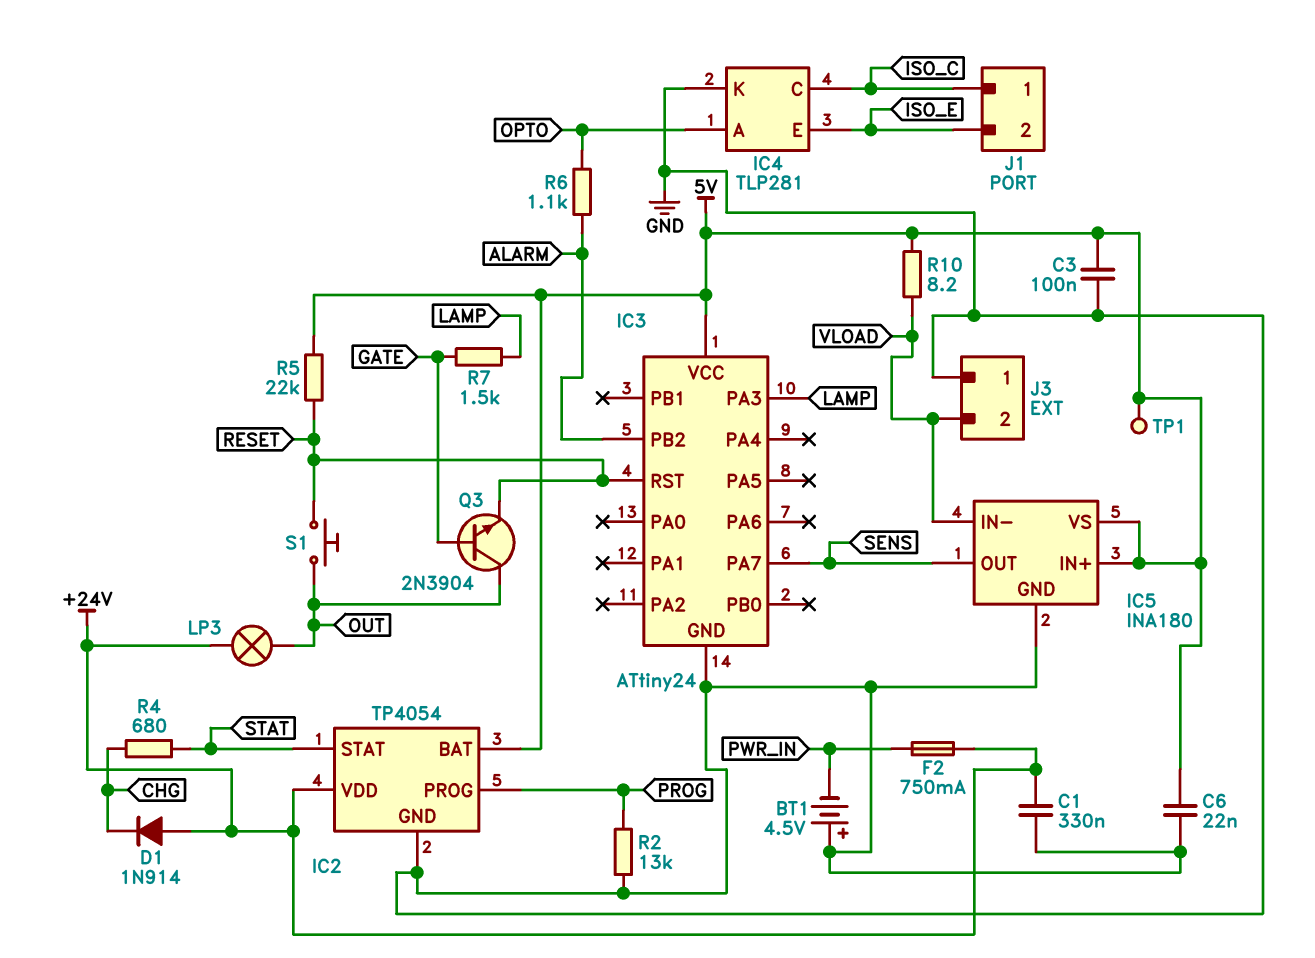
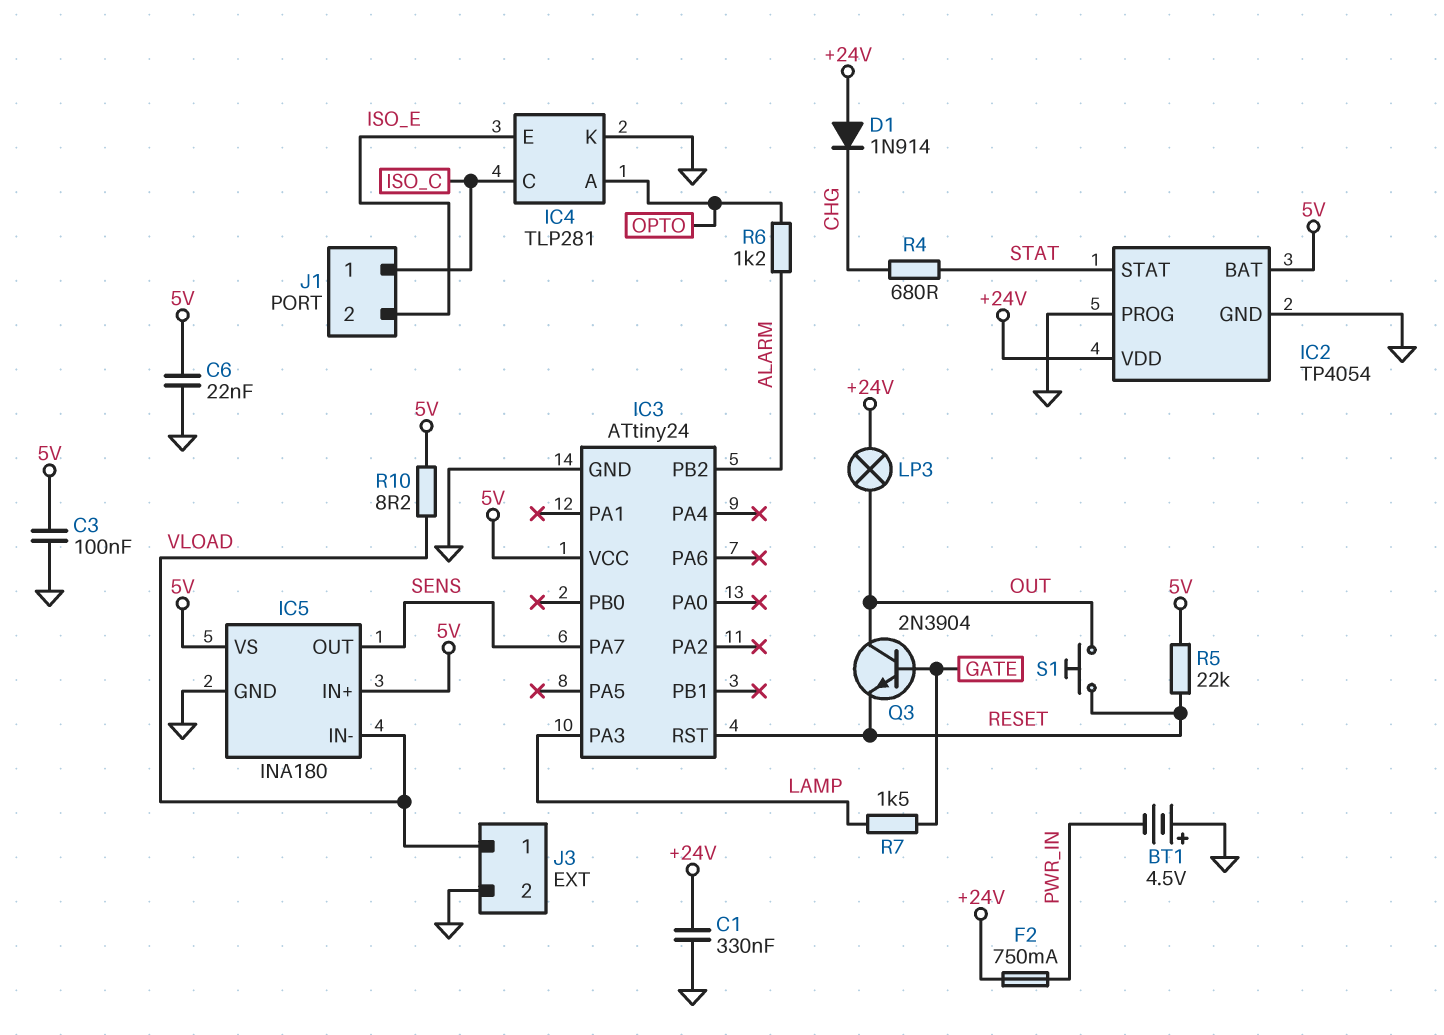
IC2 pin PROG: PROG -> GND
J3 pin 1: GND -> VLOAD
J3 pin 2: VLOAD -> GND
R2: 13k (GND, PROG) -> none
R6: 1.1k (ALARM, OPTO) -> 1.2k (ALARM, OPTO)
TP1: test point (5V) -> none

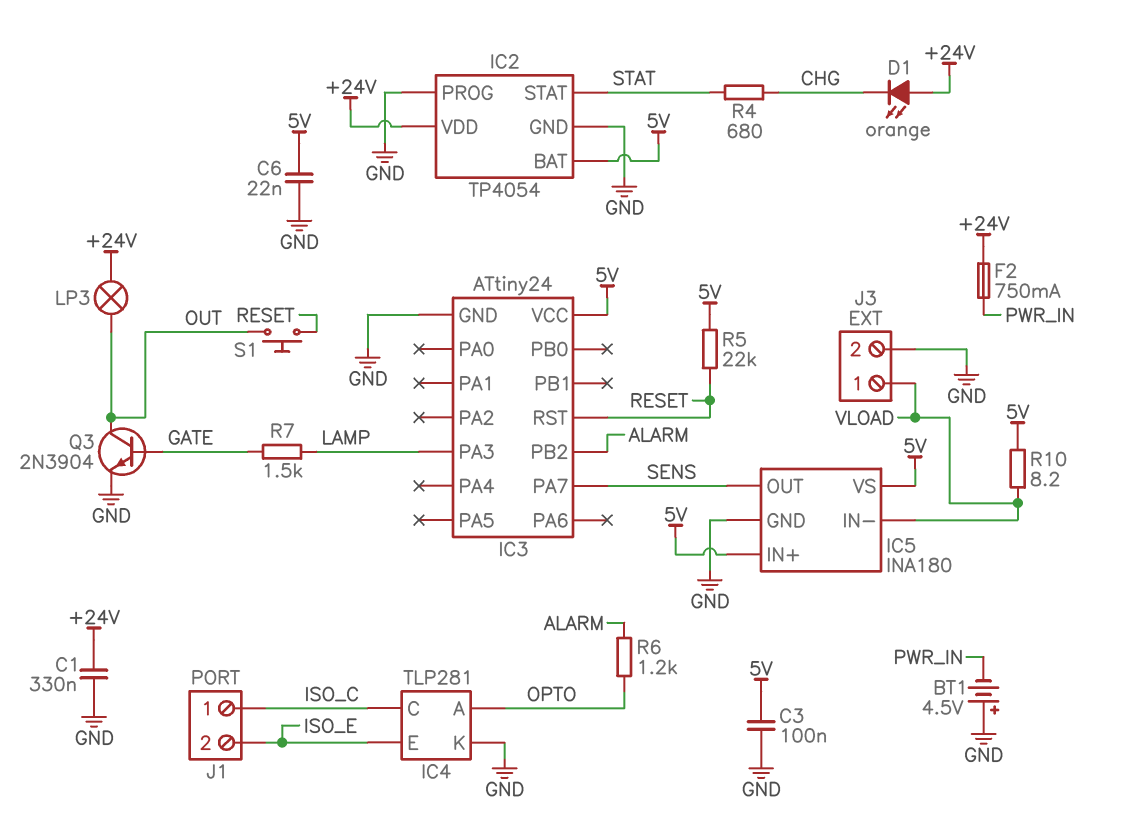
D1: diode 1N914 (A +24V, K CHG) -> LED orange (A +24V, K CHG)
Q3: NPN 2N3904 (B GATE, C OUT, E RESET) -> NPN 2N3904 (B GATE, C OUT, E GND)

